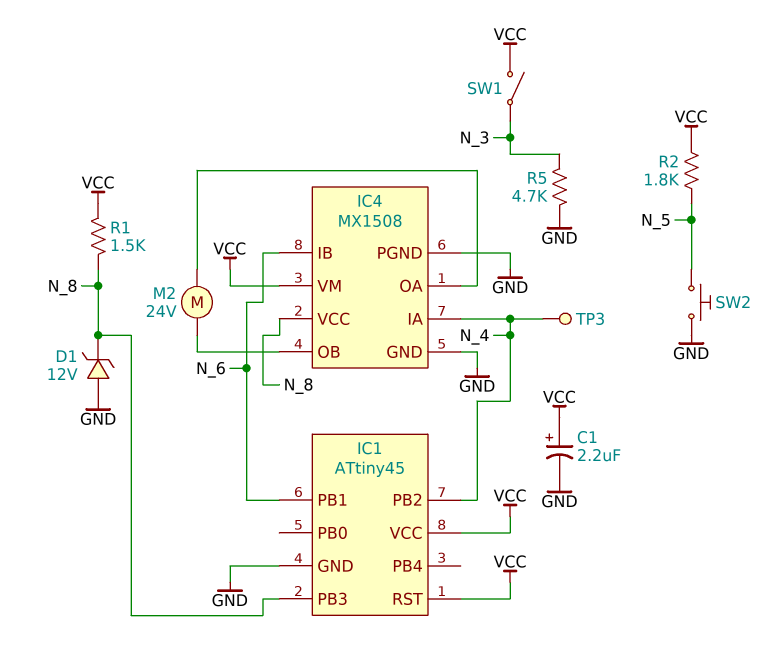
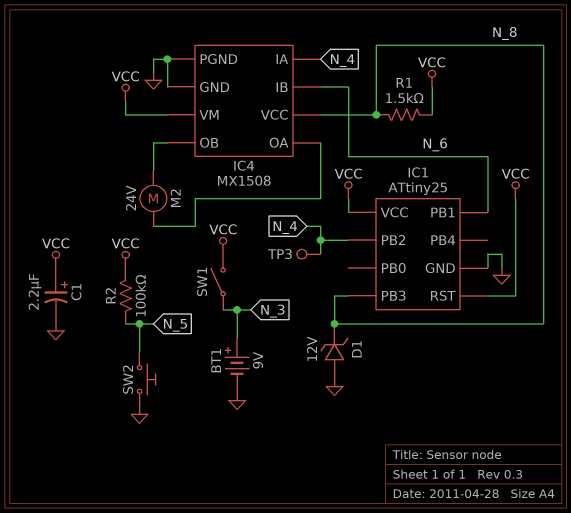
BT1: none -> 9V (plus N_3, minus GND)
IC1: ATtiny45 -> ATtiny25
R2: 1.8k (N_5, VCC) -> 100k (N_5, VCC)
R5: 4.7k (GND, N_3) -> none

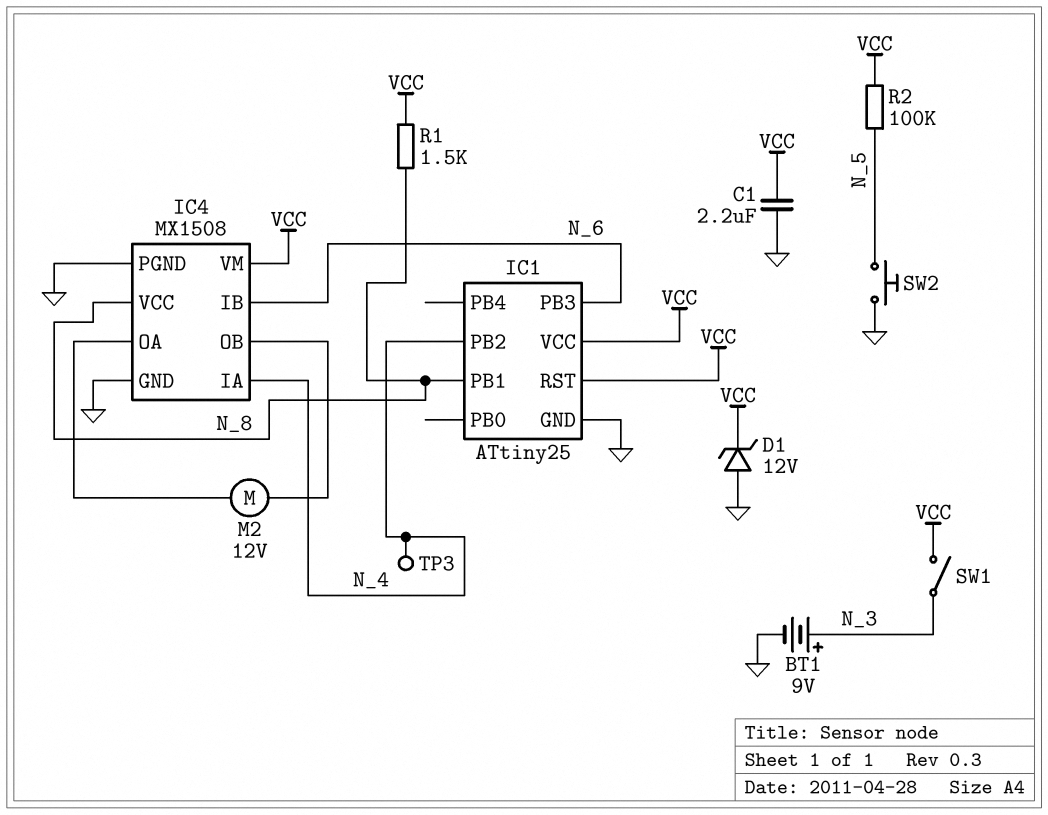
C1: 2.2uF (plus VCC, minus GND) -> 2.2uF (GND, VCC)
D1: zener 12V (A GND, K N_8) -> zener 12V (A GND, K VCC)
IC1 pin PB1: N_6 -> N_8
IC1 pin PB3: N_8 -> N_6
M2: motor 24V (IC4/OA, IC4/OB) -> motor 12V (IC4/OA, IC4/OB)

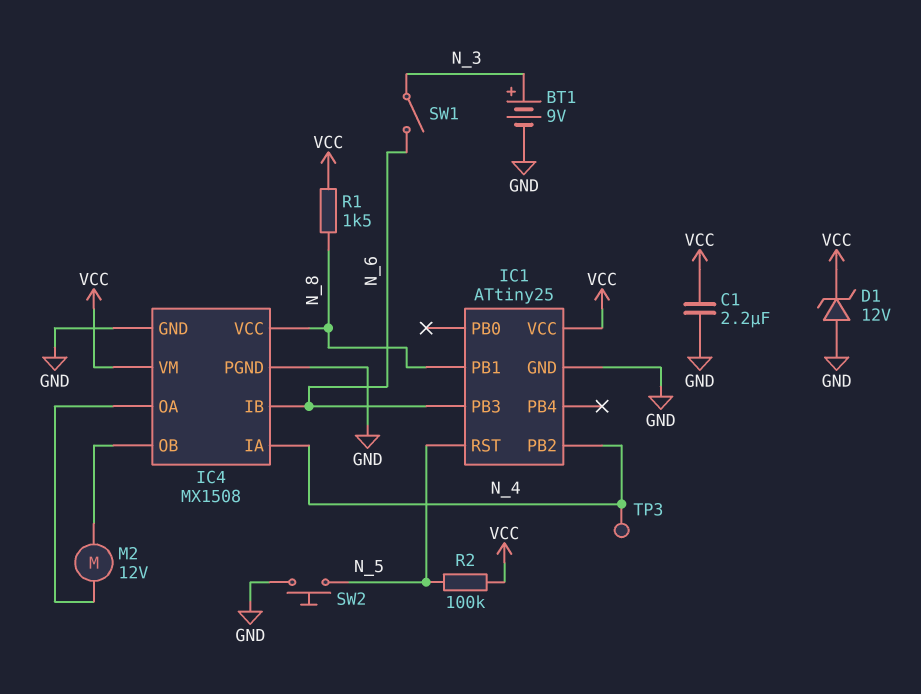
IC1 pin RST: VCC -> N_5
SW1: switch (N_3, VCC) -> switch (N_3, N_6)

